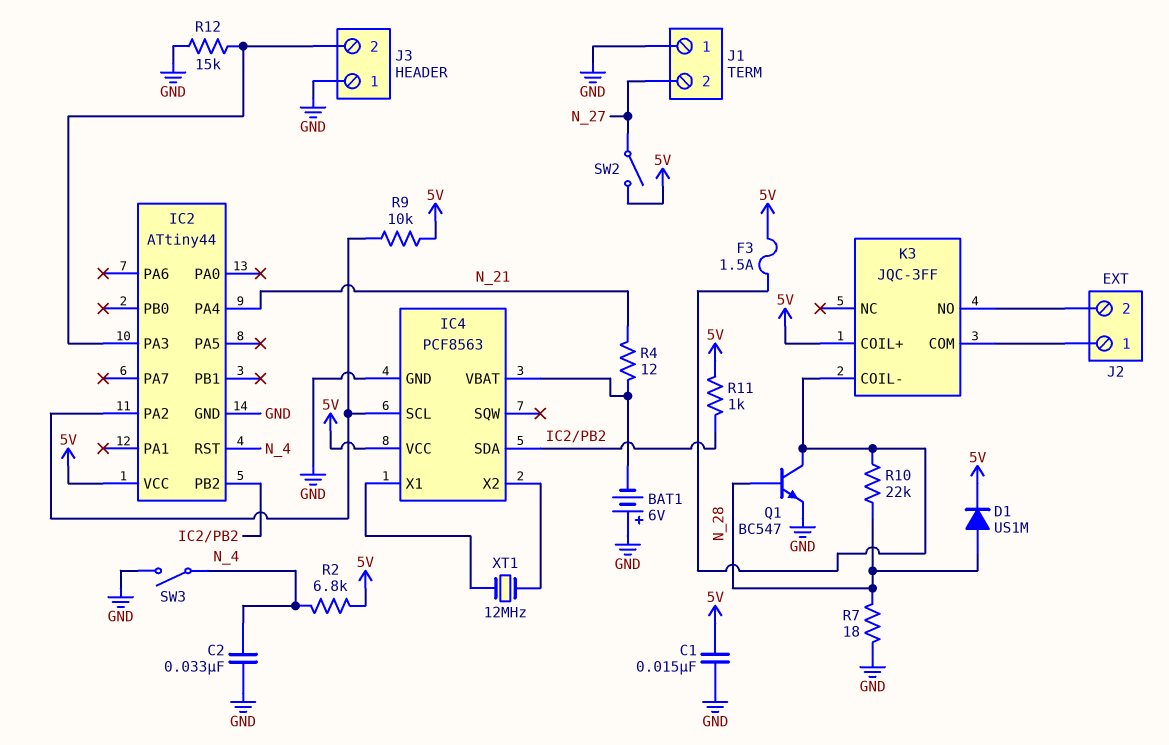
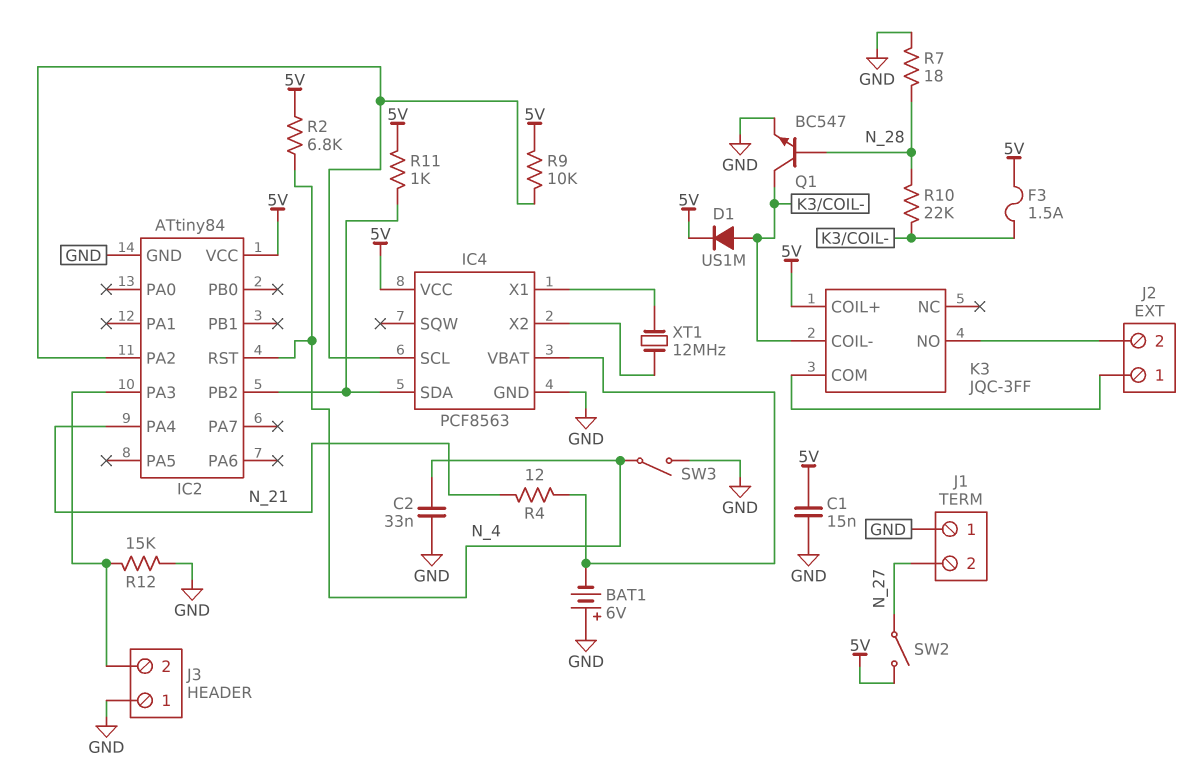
D1: diode US1M (A N_28, K 5V) -> diode US1M (A K3/COIL-, K 5V)
IC2: ATtiny44 -> ATtiny84

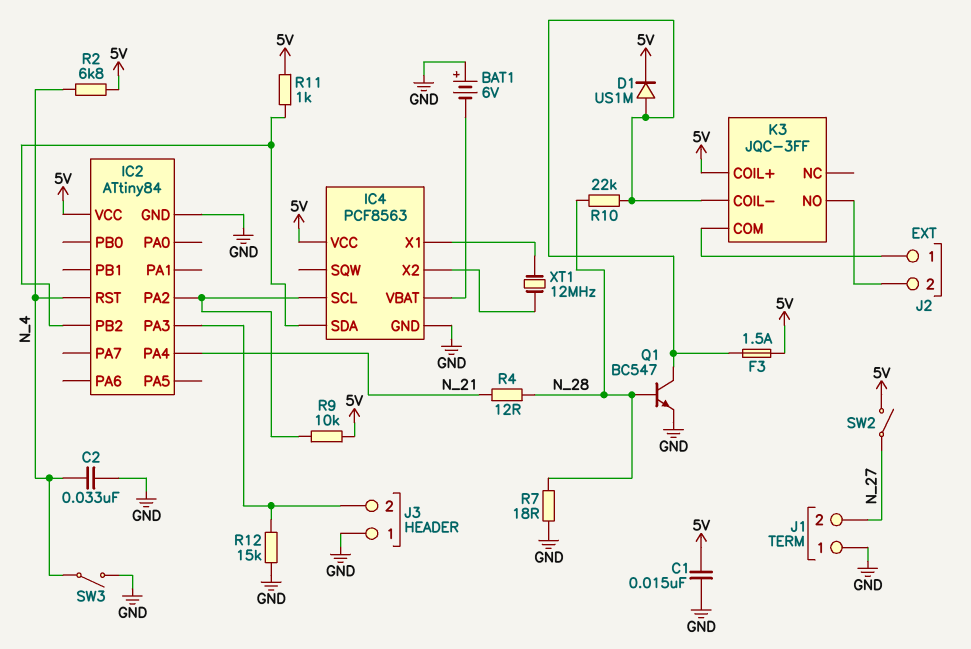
R4: 12 (IC4/VBAT, N_21) -> 12 (N_21, N_28)

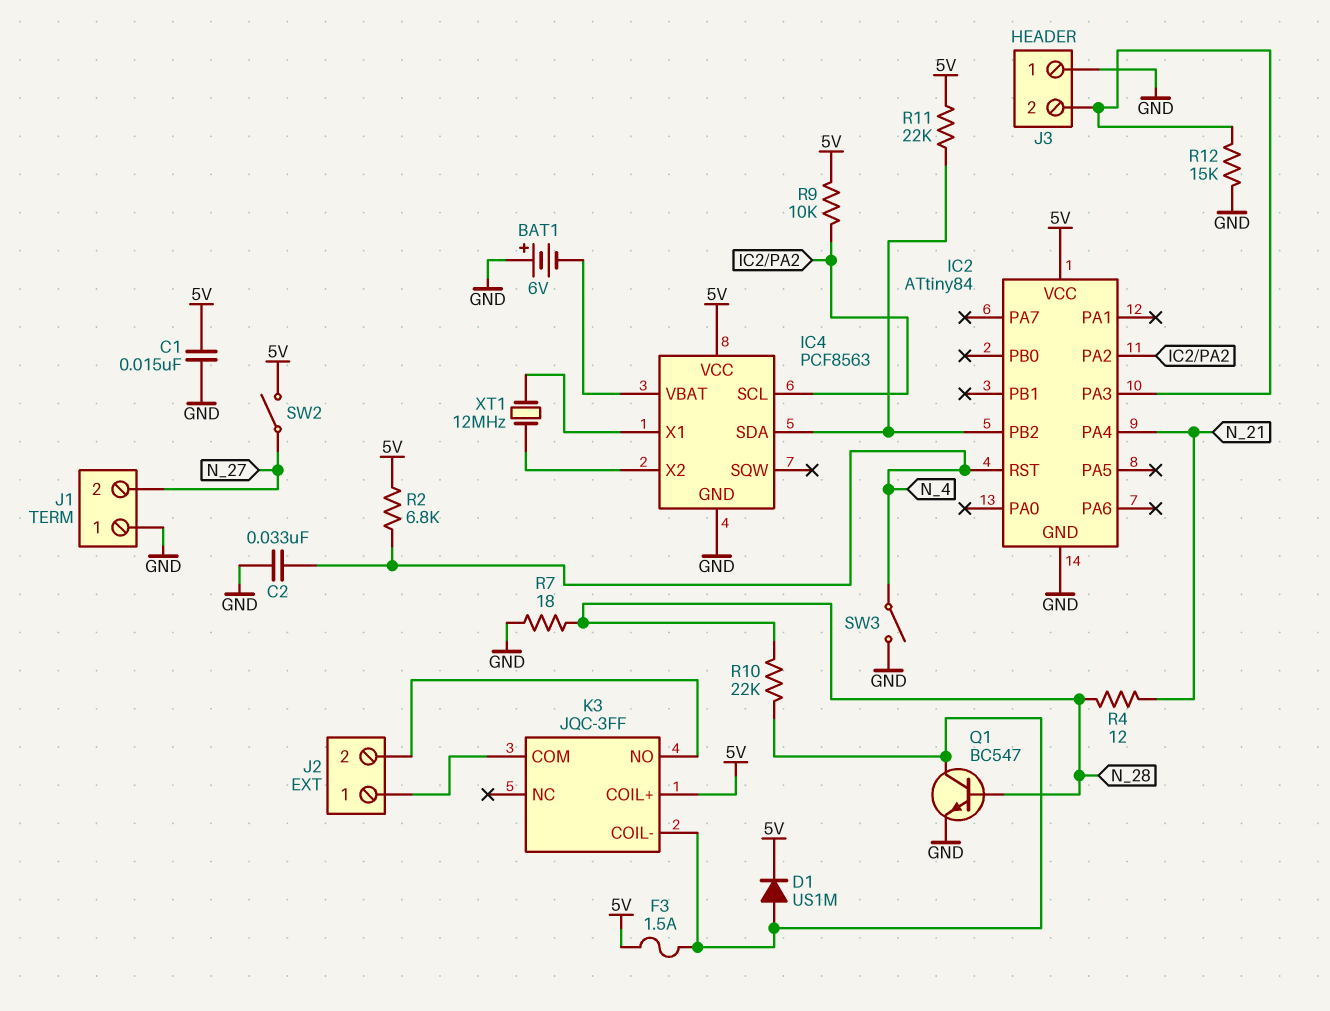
R11: 1k (5V, IC2/PB2) -> 22k (5V, IC2/PB2)

